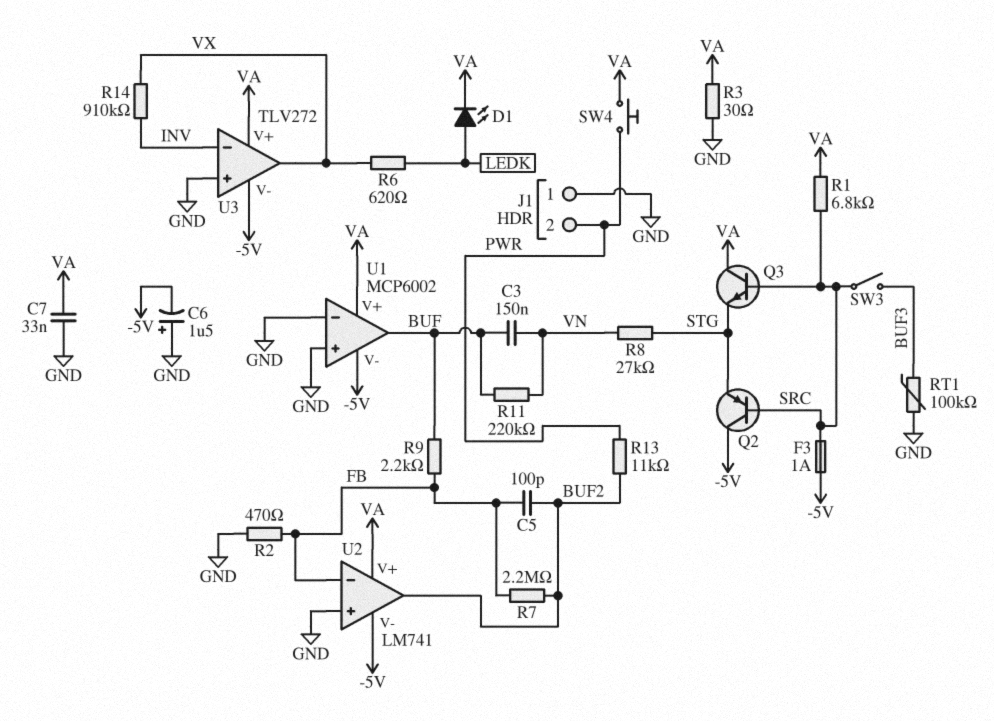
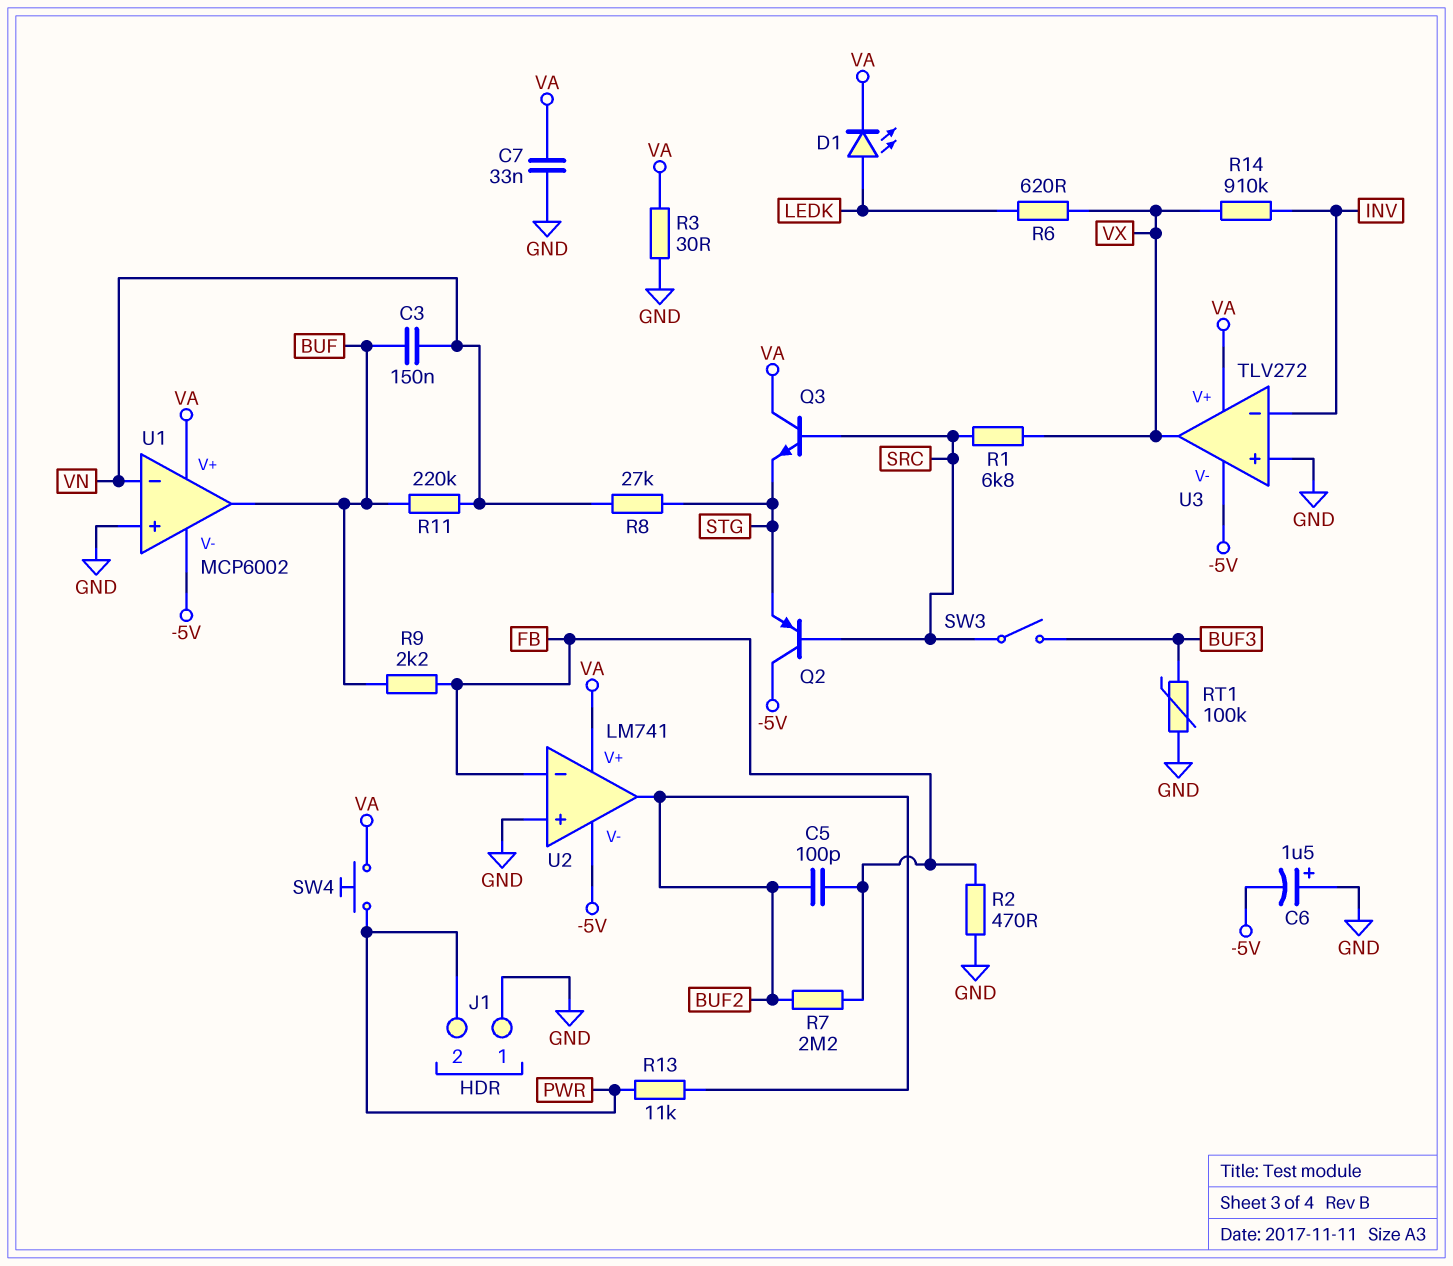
F3: 1A (-5V, SRC) -> none
R1: 6.8k (SRC, VA) -> 6.8k (SRC, VX)
U1 pin in-: GND -> VN

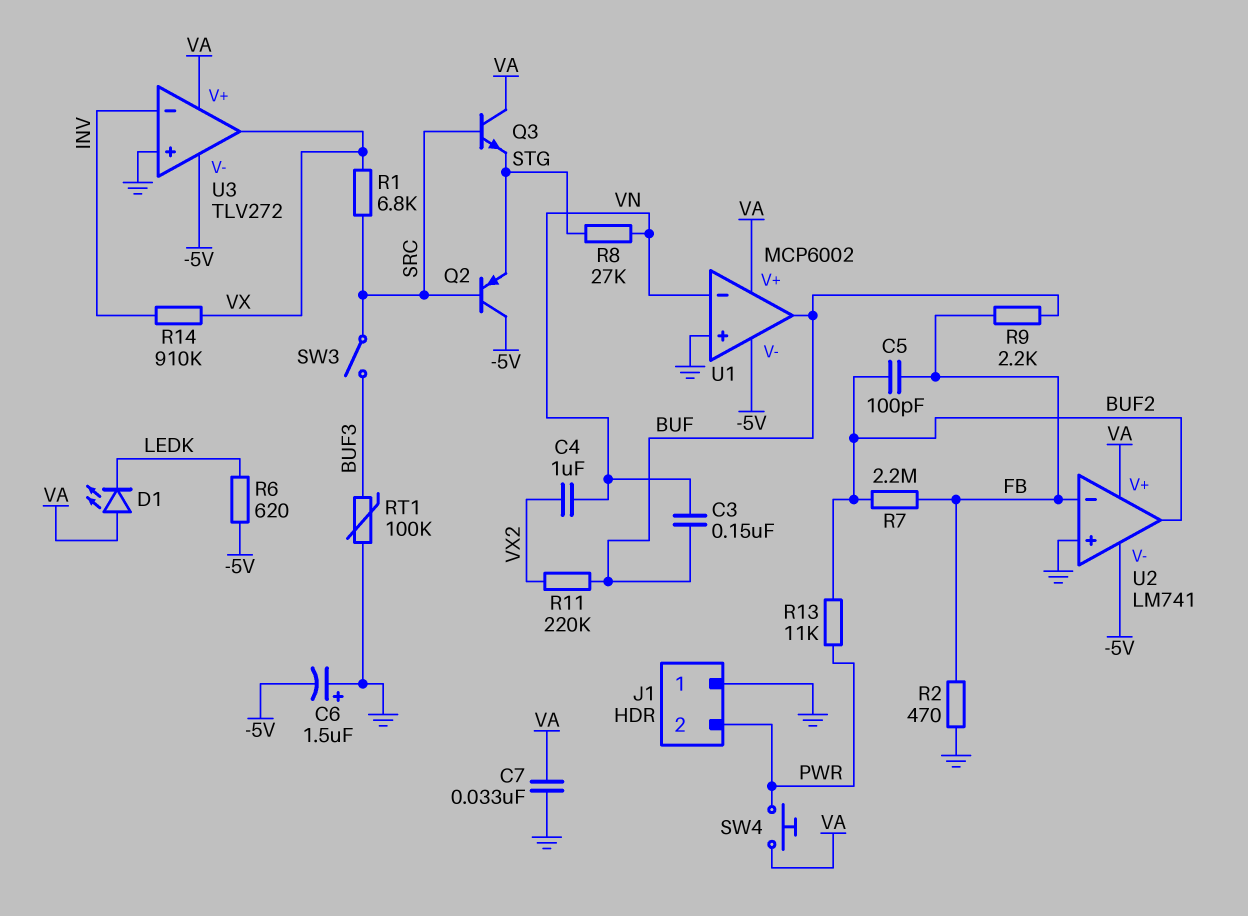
C4: none -> 1uF (VN, VX2)
D1: LED (A LEDK, K VA) -> LED (A VA, K LEDK)
R3: 30 (GND, VA) -> none
R6: 620 (LEDK, VX) -> 620 (-5V, LEDK)
R11: 220k (BUF, VN) -> 220k (BUF, VX2)

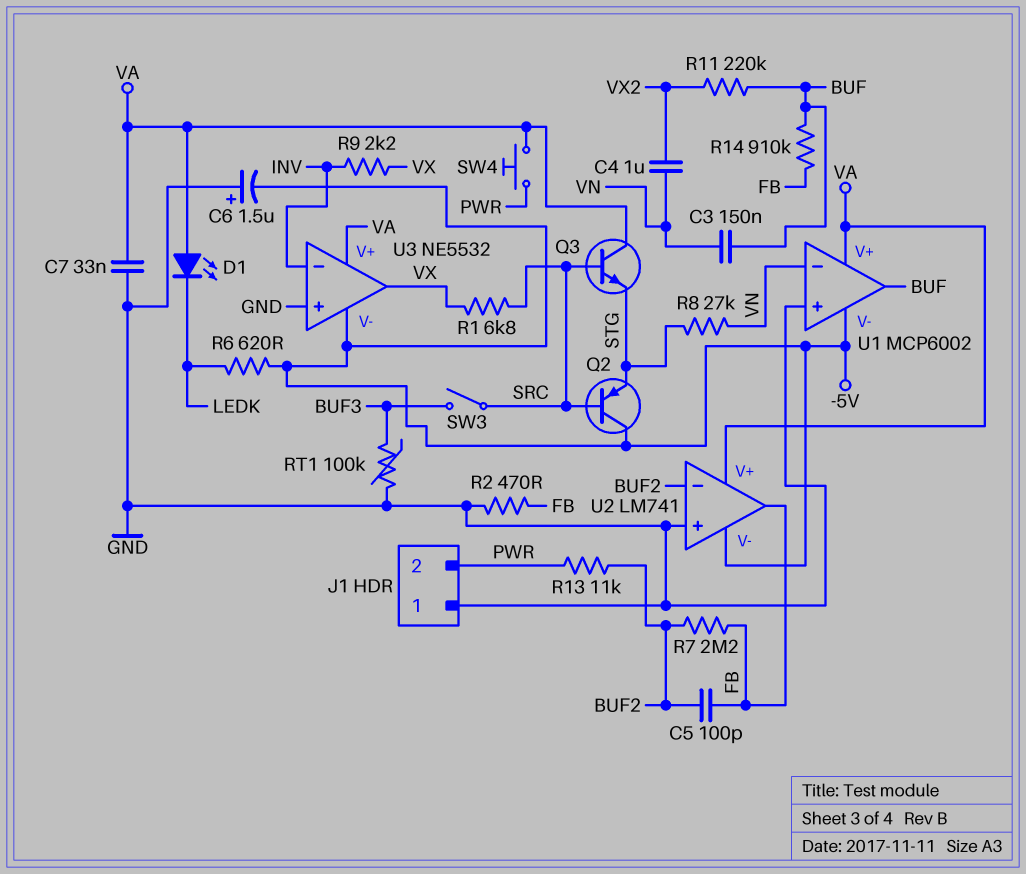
R9: 2.2k (BUF, FB) -> 2.2k (INV, VX)
R14: 910k (INV, VX) -> 910k (BUF, FB)
U2 pin in-: FB -> BUF2
U2 pin out: BUF2 -> FB
U3: TLV272 -> NE5532

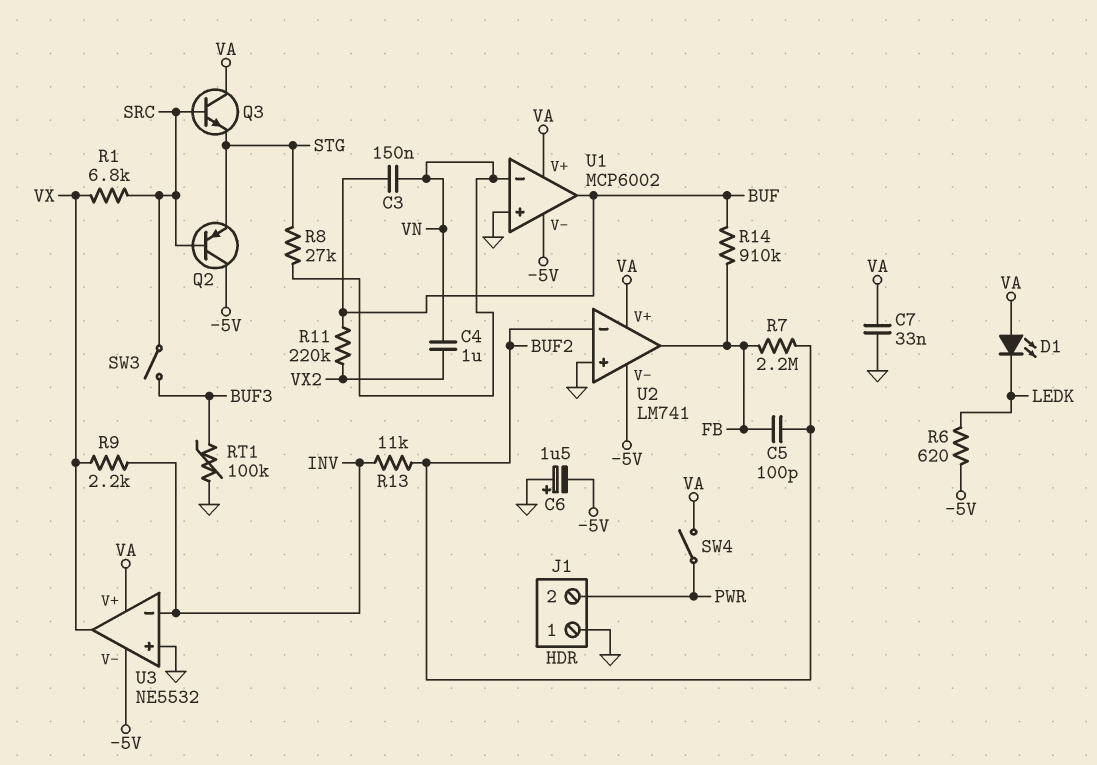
R2: 470 (FB, GND) -> none
R13: 11k (BUF2, PWR) -> 11k (BUF2, INV)
SW4: button (PWR, VA) -> switch (PWR, VA)

